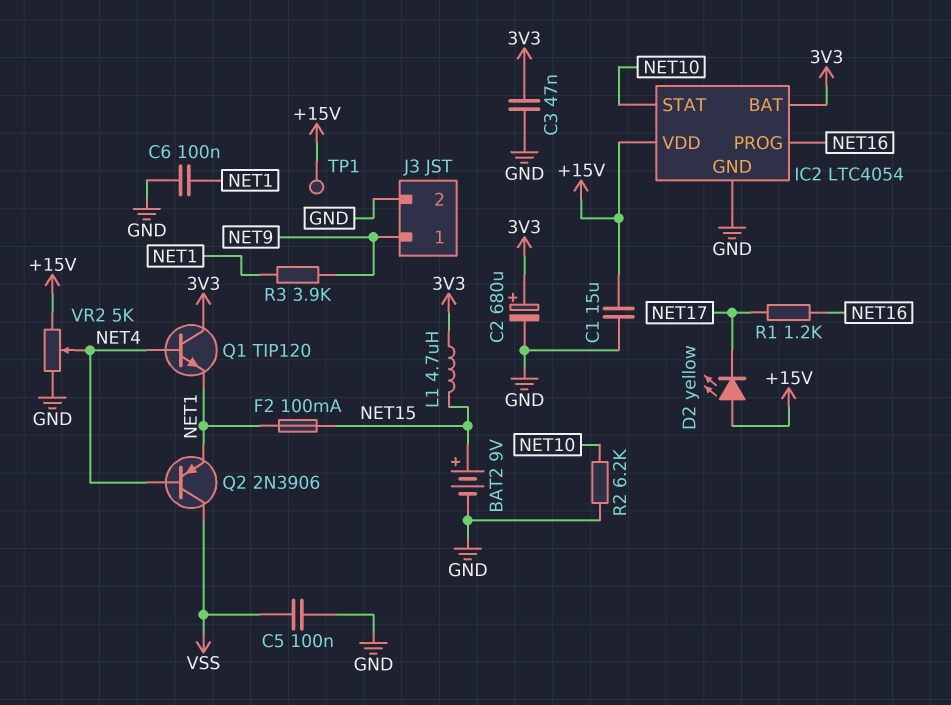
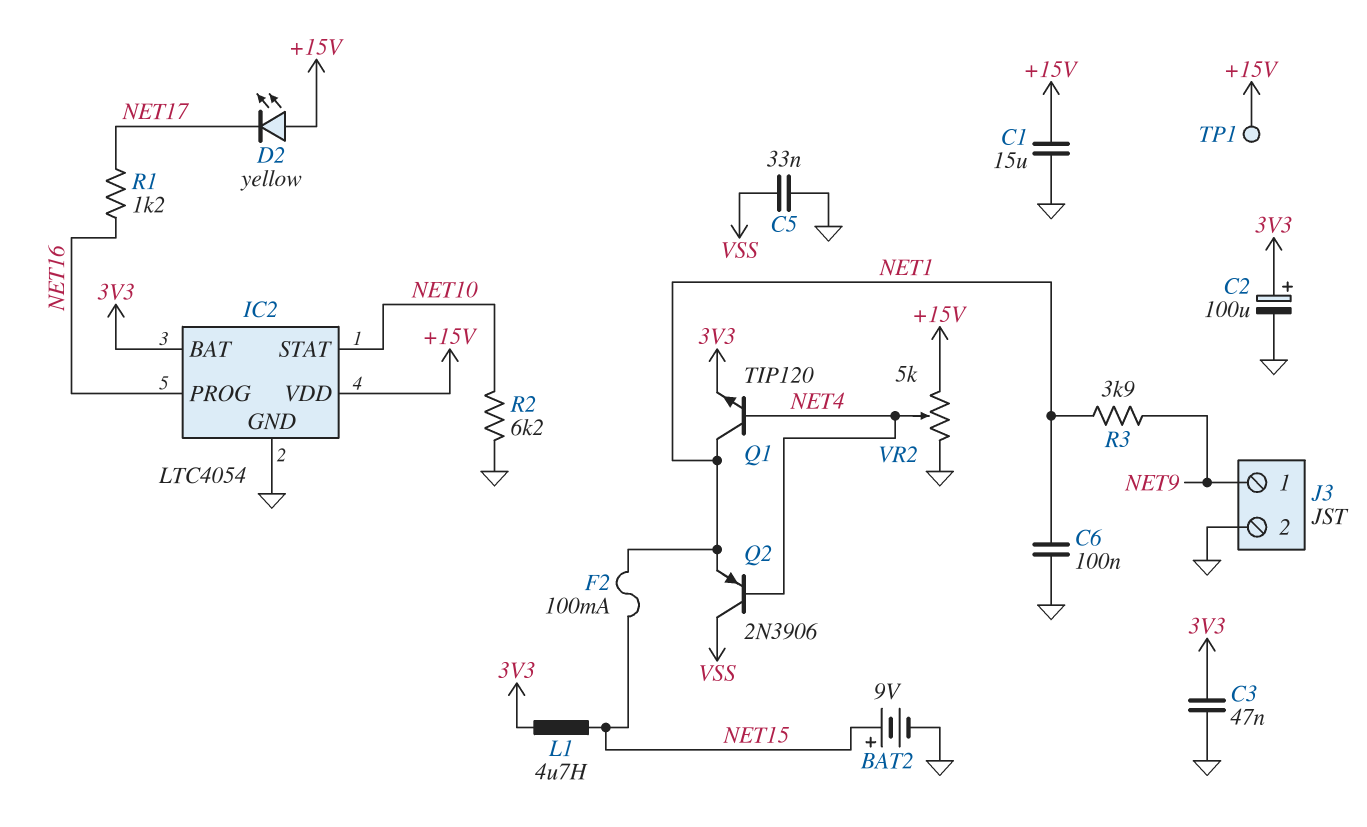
C2: 680uF (plus 3V3, minus GND) -> 100uF (plus 3V3, minus GND)
C5: 100nF (GND, VSS) -> 33nF (GND, VSS)
Q1: NPN TIP120 (B NET4, C 3V3, E NET1) -> NPN TIP120 (B NET4, C NET1, E 3V3)

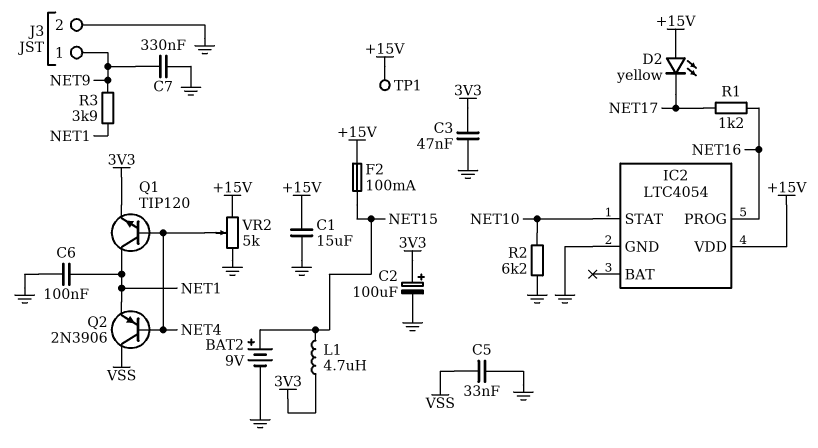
C7: none -> 330nF (GND, NET9)
F2: 100mA (NET1, NET15) -> 100mA (+15V, NET15)
IC2 pin BAT: 3V3 -> none

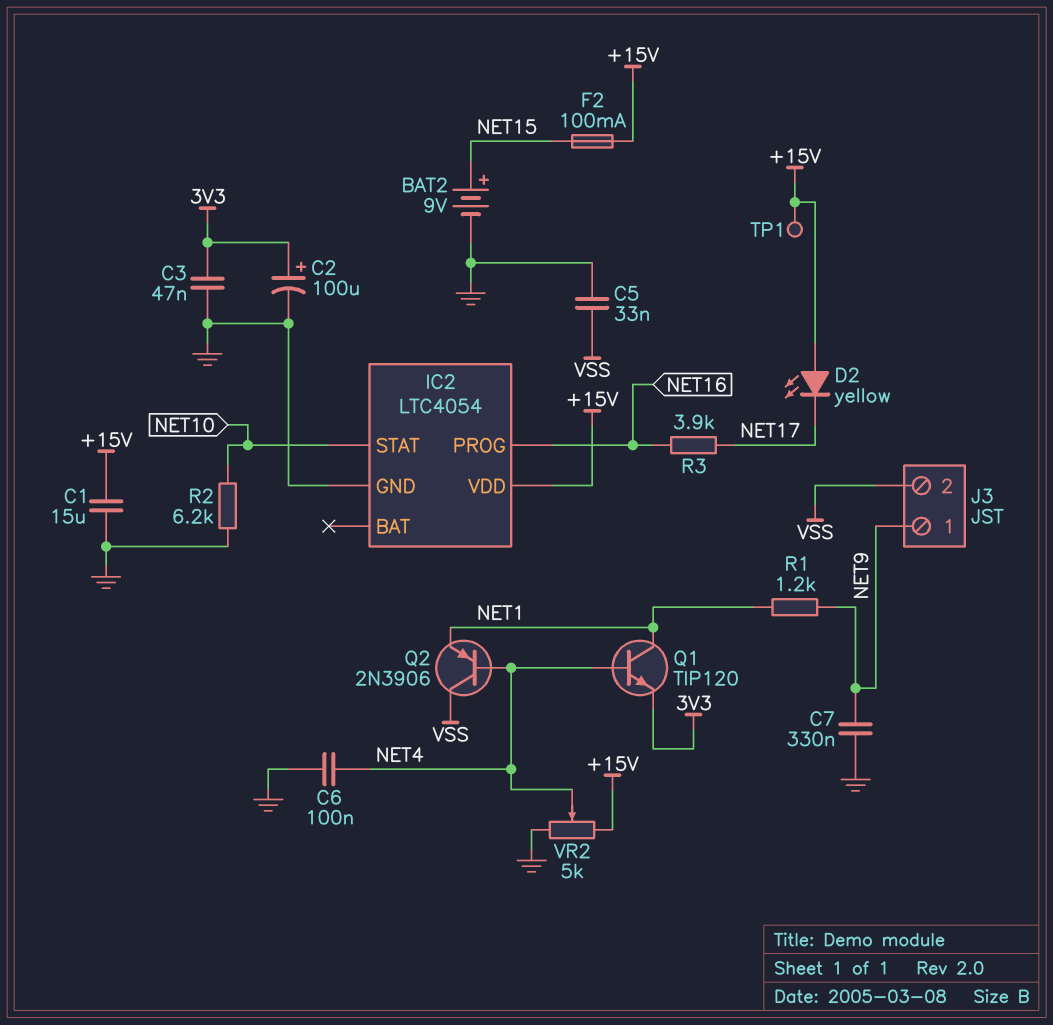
C6: 100nF (GND, NET1) -> 100nF (GND, NET4)
J3 pin 2: GND -> VSS
L1: 4.7uH (3V3, NET15) -> none
R1: 1.2k (NET16, NET17) -> 1.2k (NET1, NET9)
R3: 3.9k (NET1, NET9) -> 3.9k (NET16, NET17)

